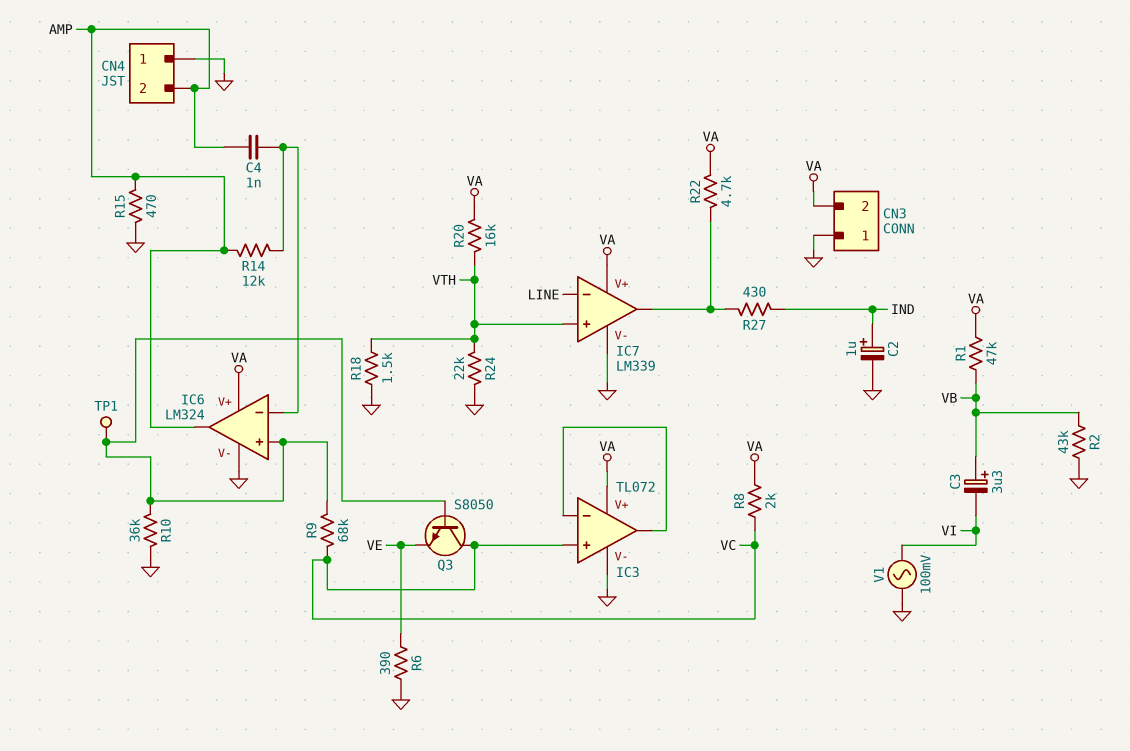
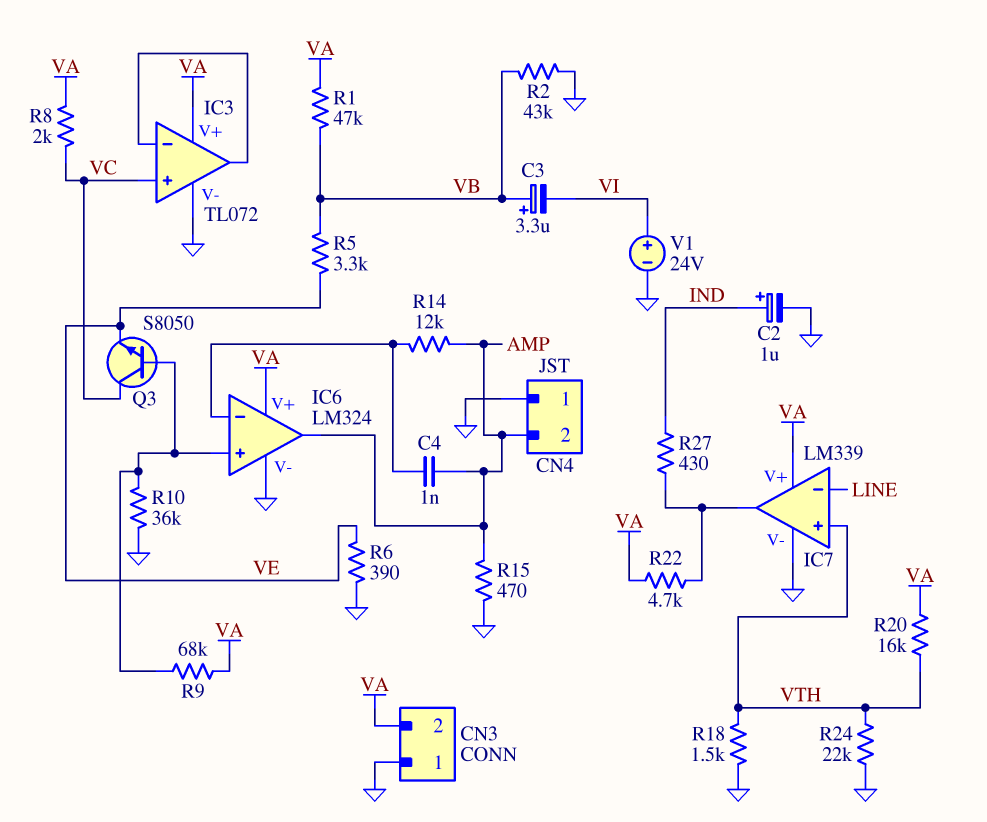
R5: none -> 3.3k (VB, VE)
R9: 68k (IC6/in+, VC) -> 68k (IC6/in+, VA)
TP1: test point (IC6/in+) -> none
V1: AC 100mV (GND, VI) -> 24V (plus VI, minus GND)

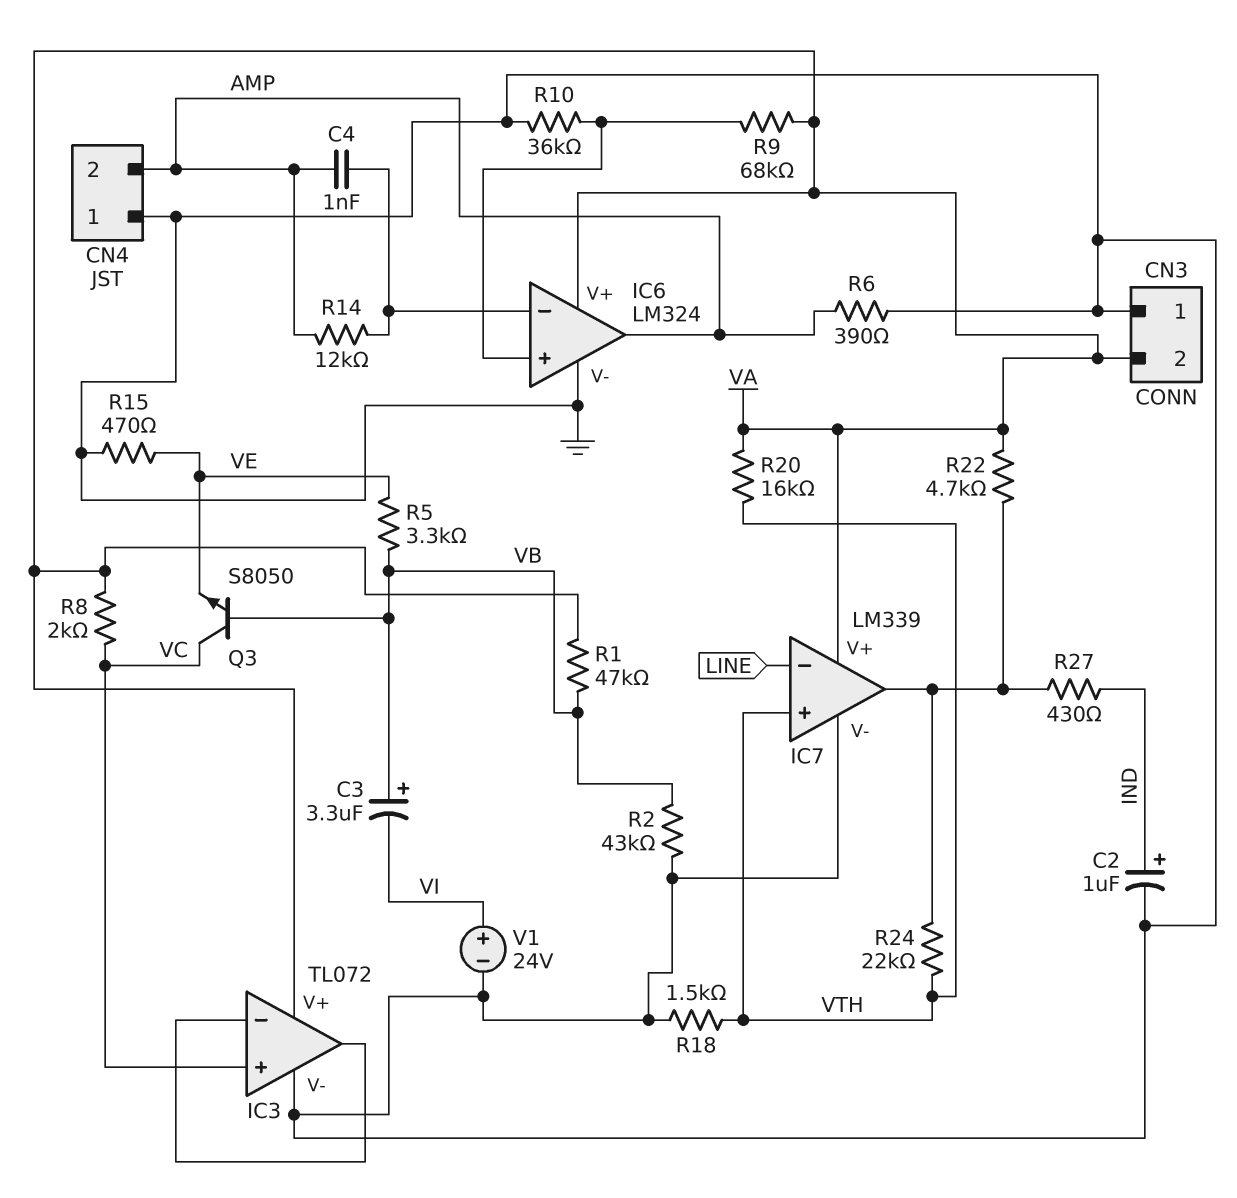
Q3: NPN S8050 (B IC6/in+, C VC, E VE) -> NPN S8050 (B VB, C VC, E VE)
R6: 390 (GND, VE) -> 390 (AMP, GND)
R15: 470 (AMP, GND) -> 470 (GND, VE)
R24: 22k (GND, VTH) -> 22k (IC7/out, VTH)

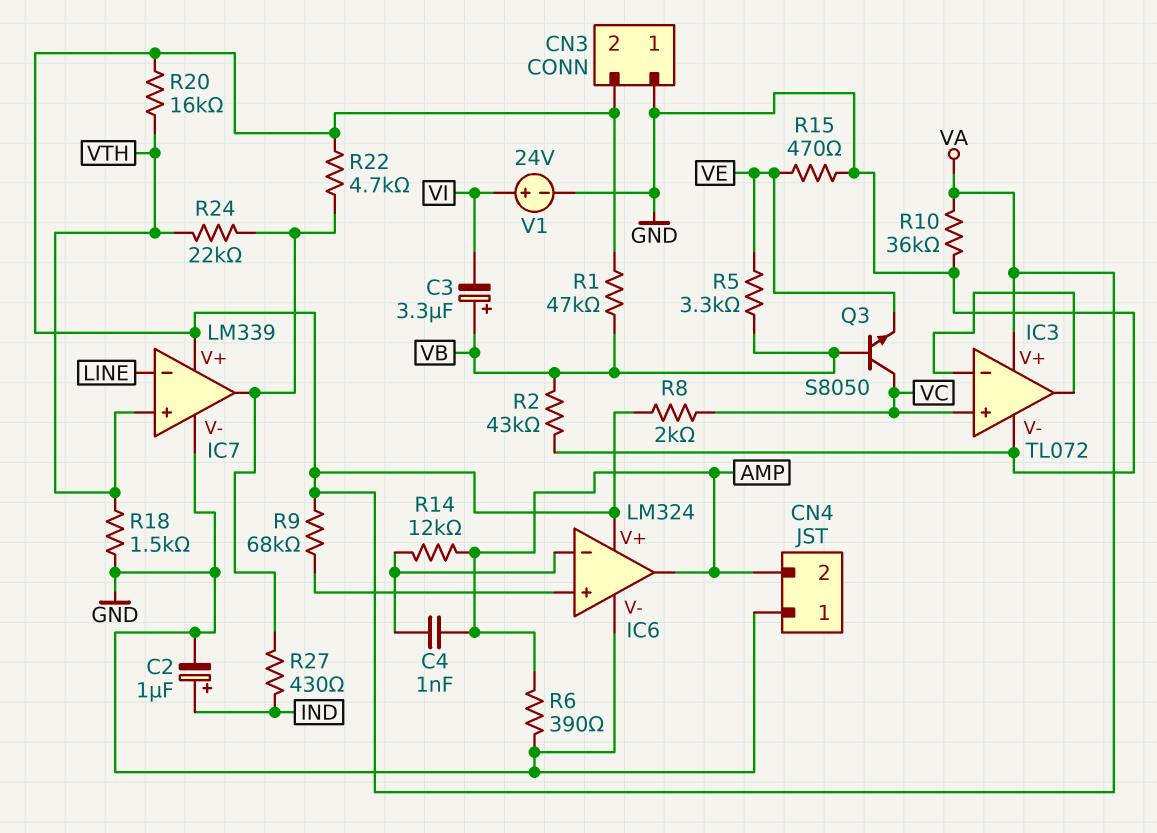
R10: 36k (GND, IC6/in+) -> 36k (GND, VA)

